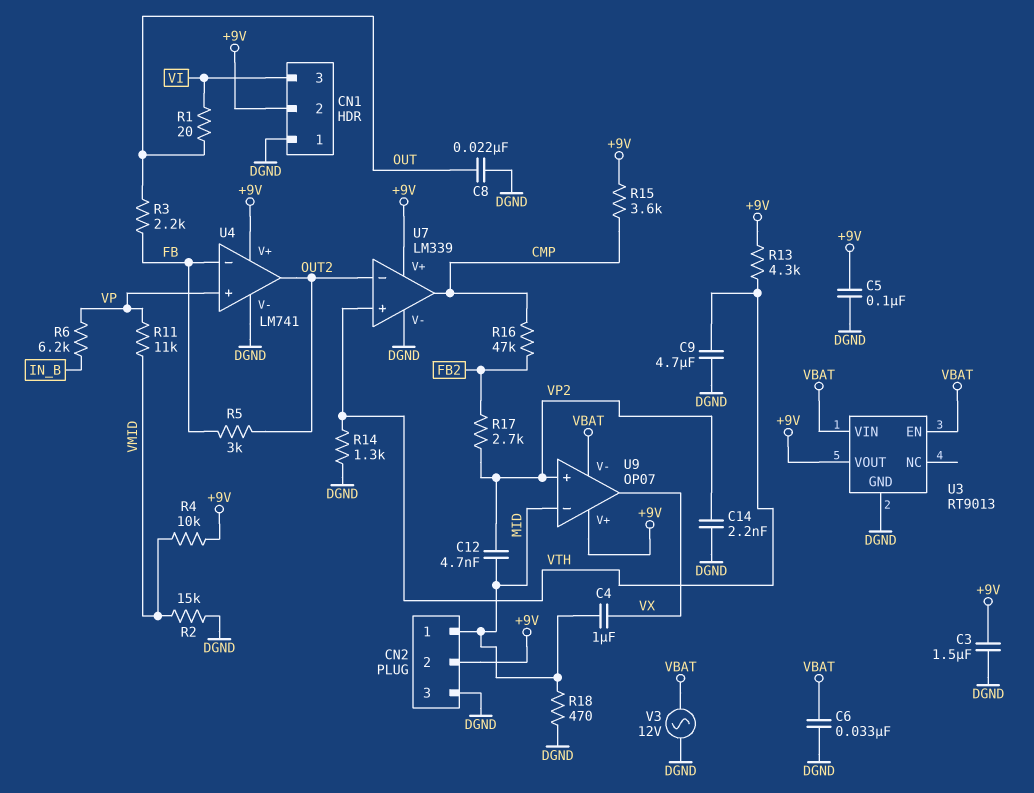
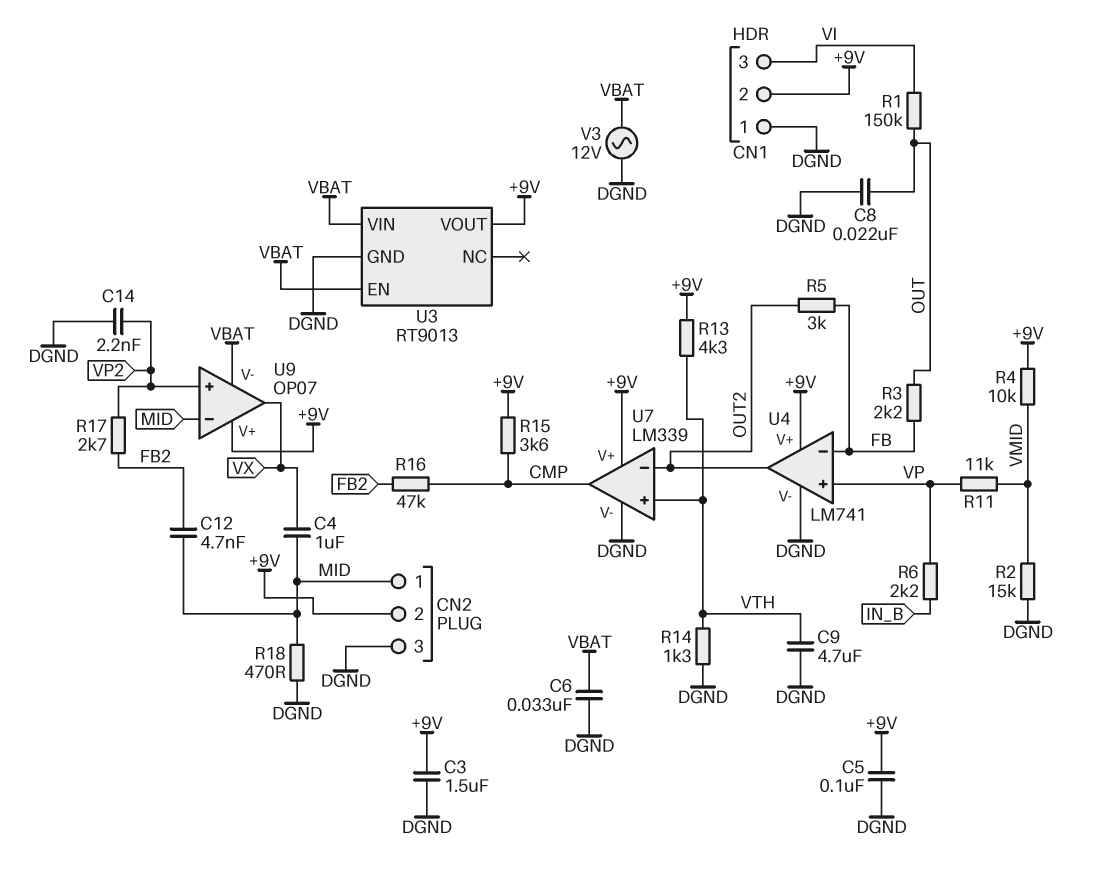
C12: 4.7nF (MID, VP2) -> 4.7nF (FB2, MID)
R1: 20 (OUT, VI) -> 150k (OUT, VI)
R6: 6.2k (IN_B, VP) -> 2.2k (IN_B, VP)

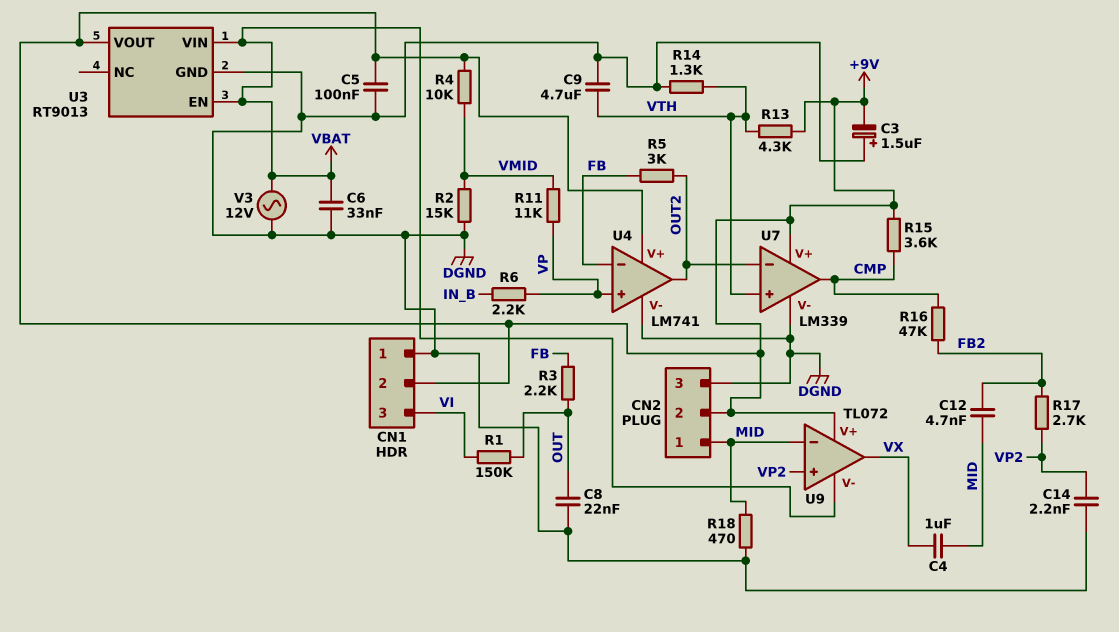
C3: 1.5uF (+9V, DGND) -> 1.5uF (plus DGND, minus +9V)
U9: OP07 -> TL072

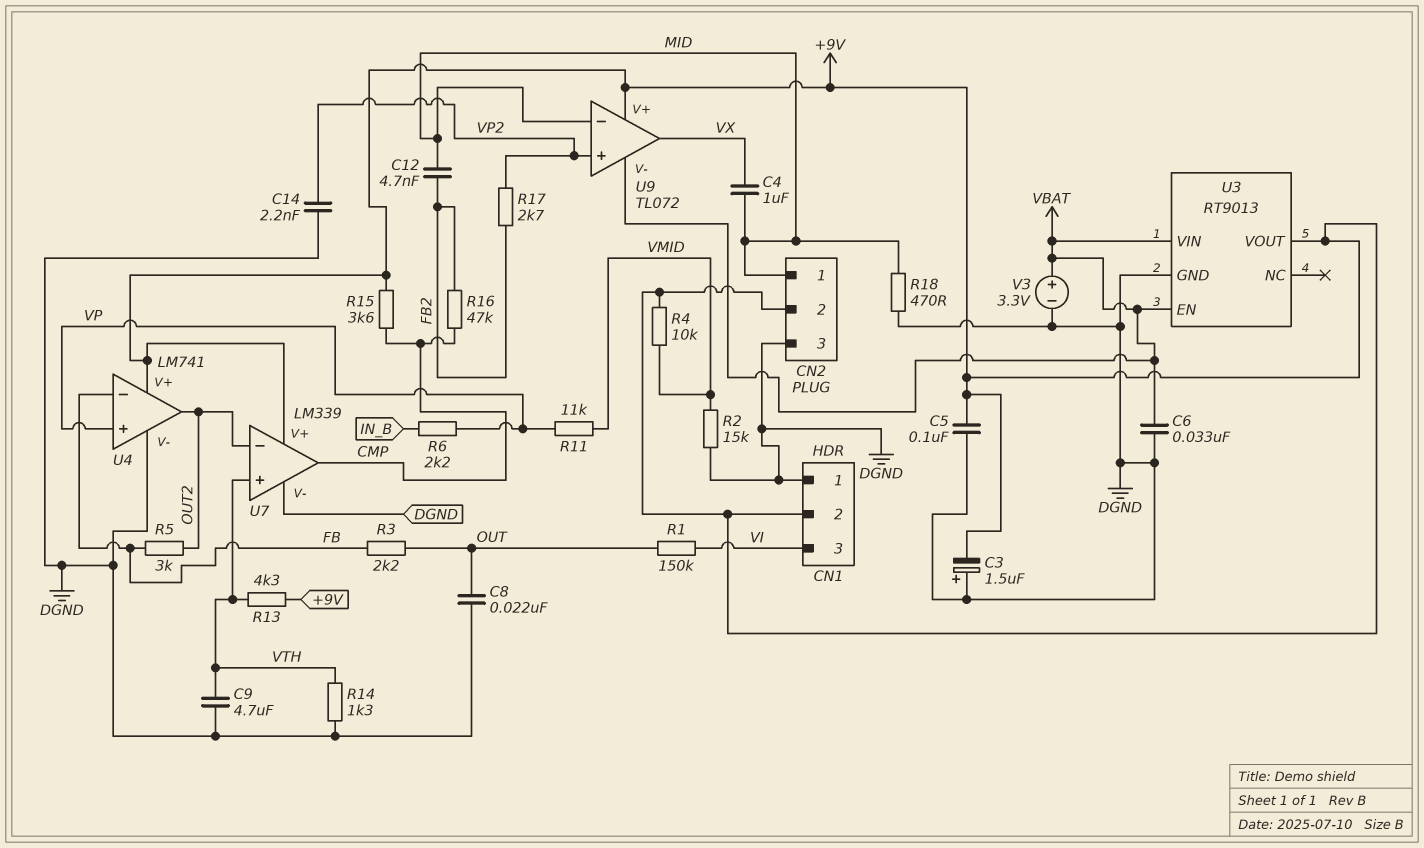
V3: AC 12V (DGND, VBAT) -> 3.3V (plus VBAT, minus DGND)

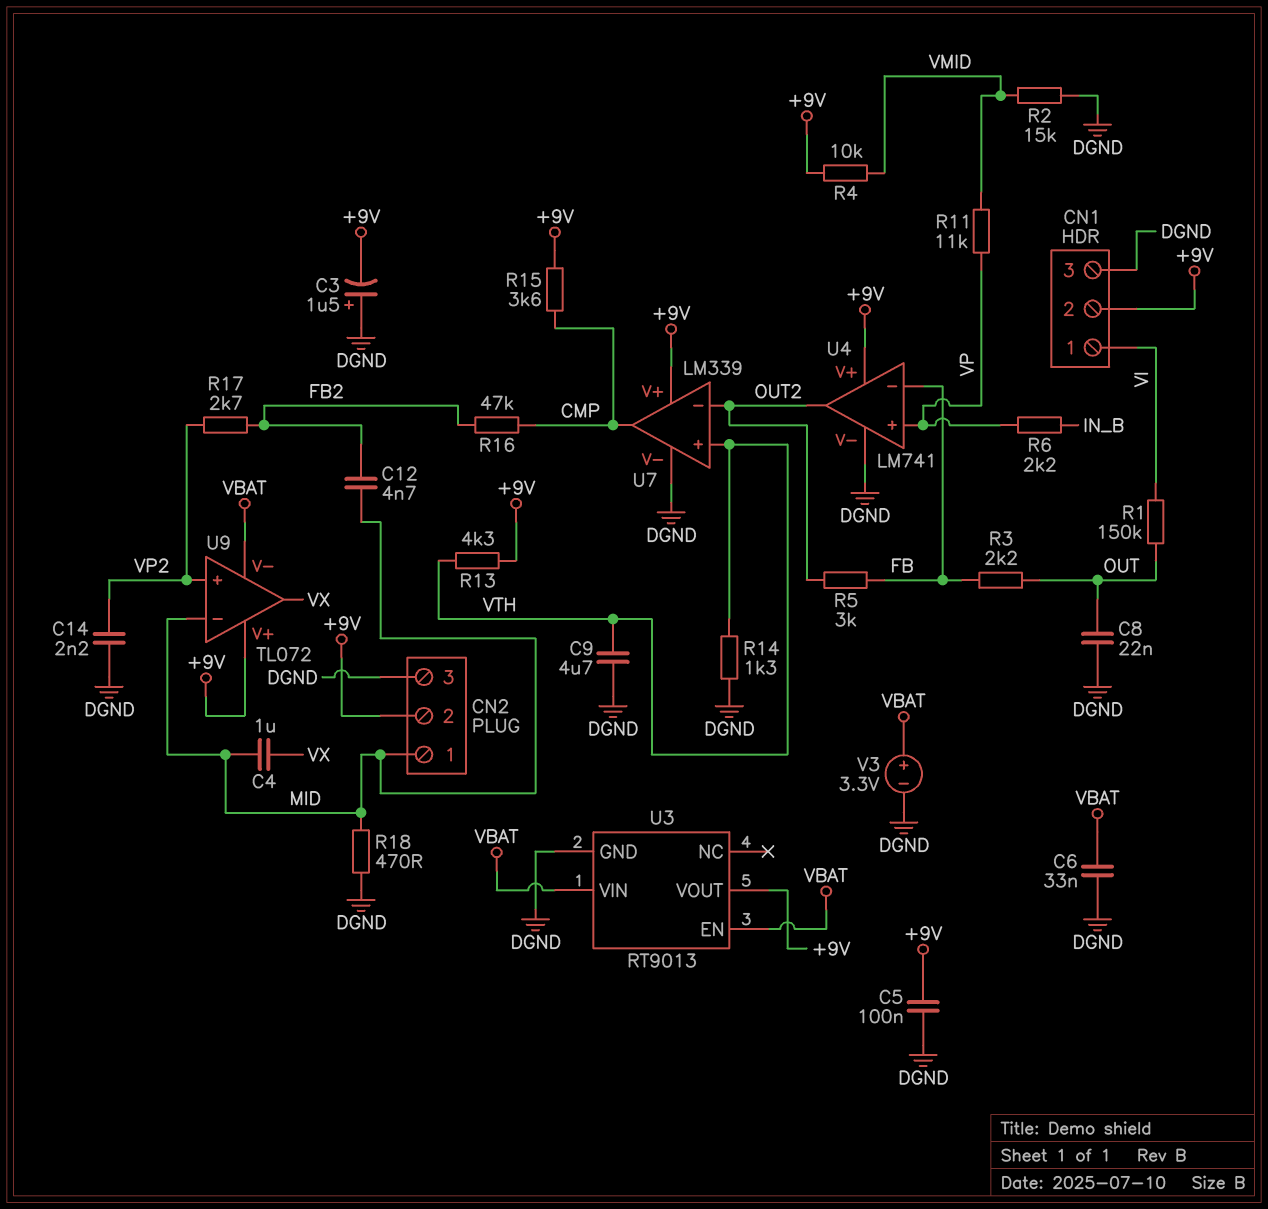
CN1 pin 1: DGND -> VI
CN1 pin 3: VI -> DGND

